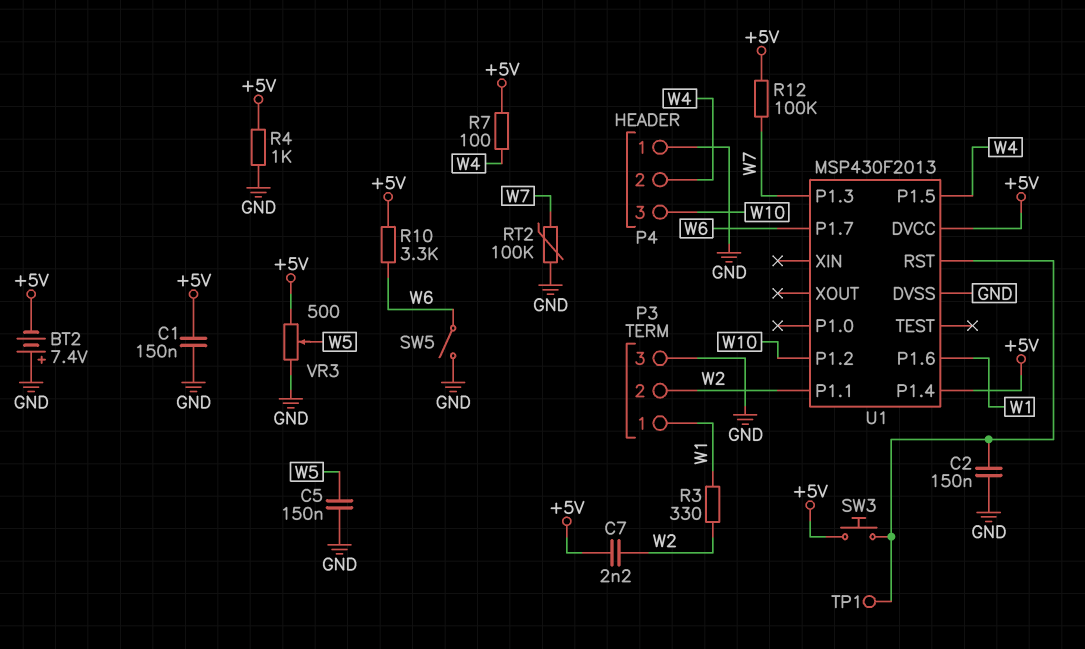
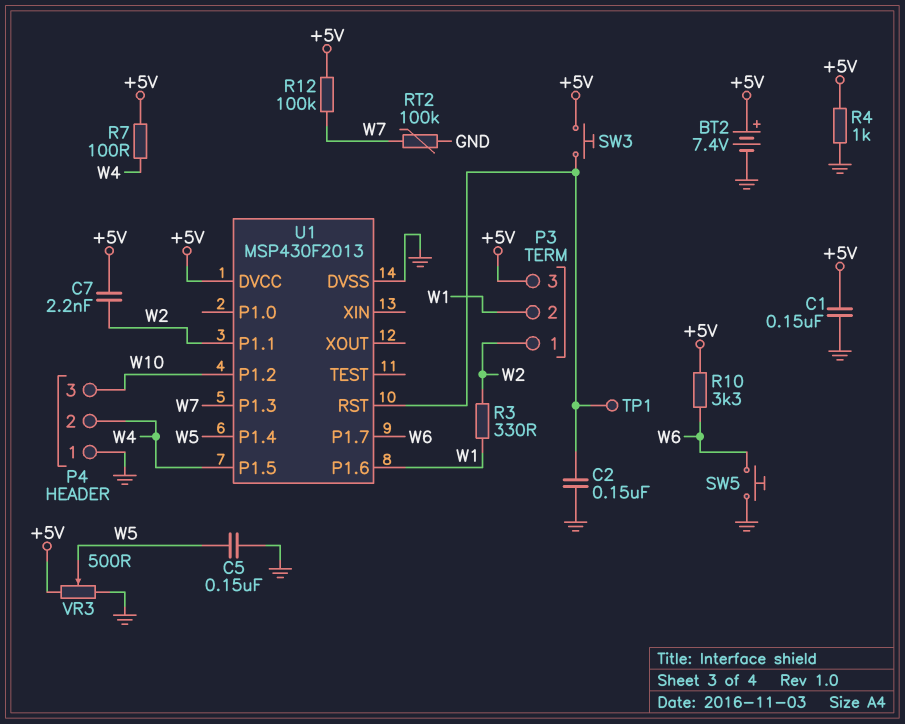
BT2: 7.4V (plus GND, minus +5V) -> 7.4V (plus +5V, minus GND)
P3 pin 1: W1 -> W2
P3 pin 2: W2 -> W1
P3 pin 3: GND -> +5V
SW5: switch (GND, W6) -> button (GND, W6)
U1 pin P1.4: +5V -> W5

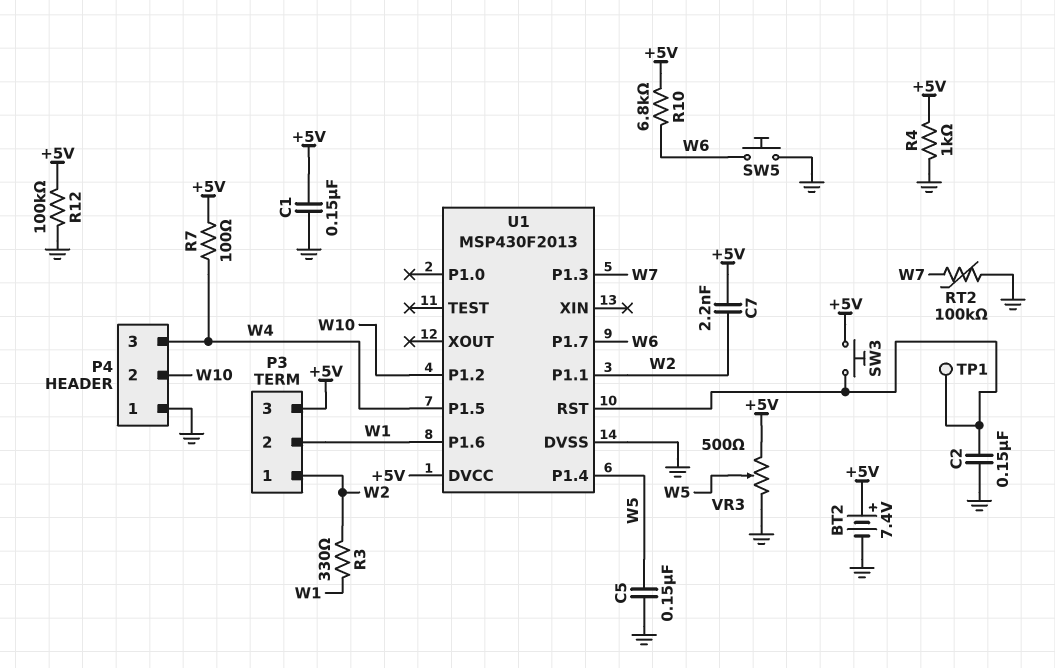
P4 pin 2: W4 -> W10
P4 pin 3: W10 -> W4
R10: 3.3k (+5V, W6) -> 6.8k (+5V, W6)
R12: 100k (+5V, W7) -> 100k (+5V, GND)

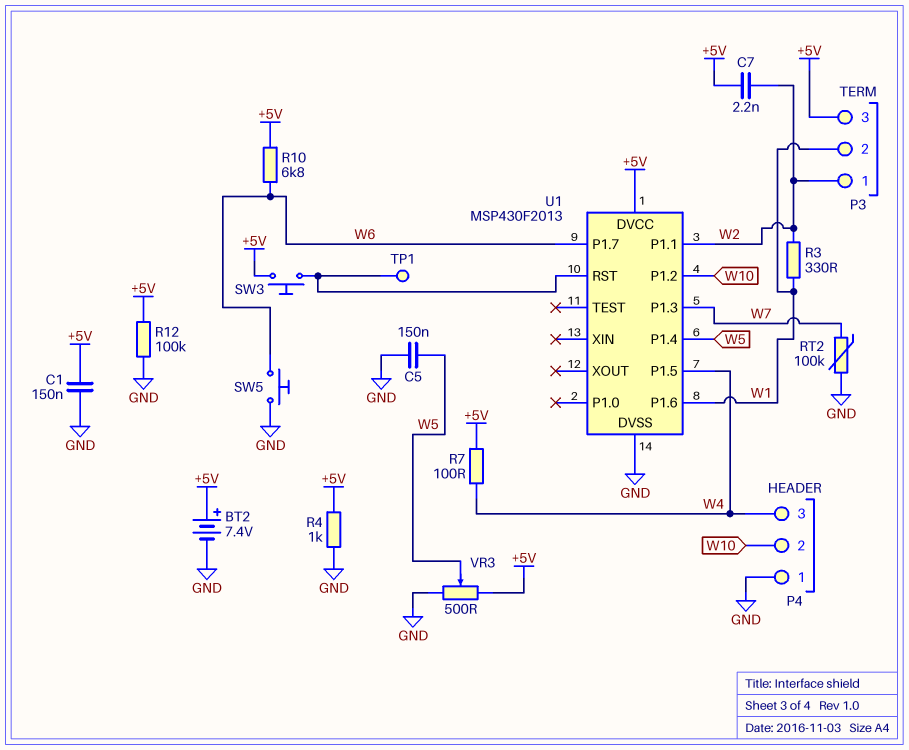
C2: 150nF (GND, U1/RST) -> none

